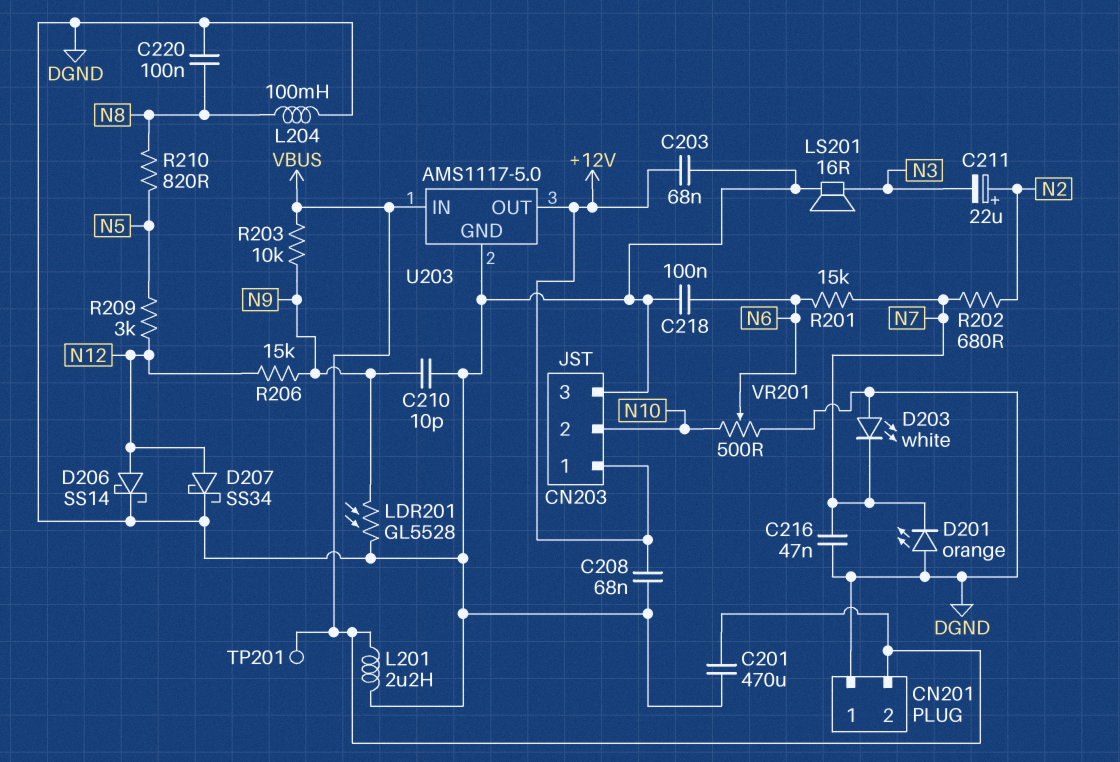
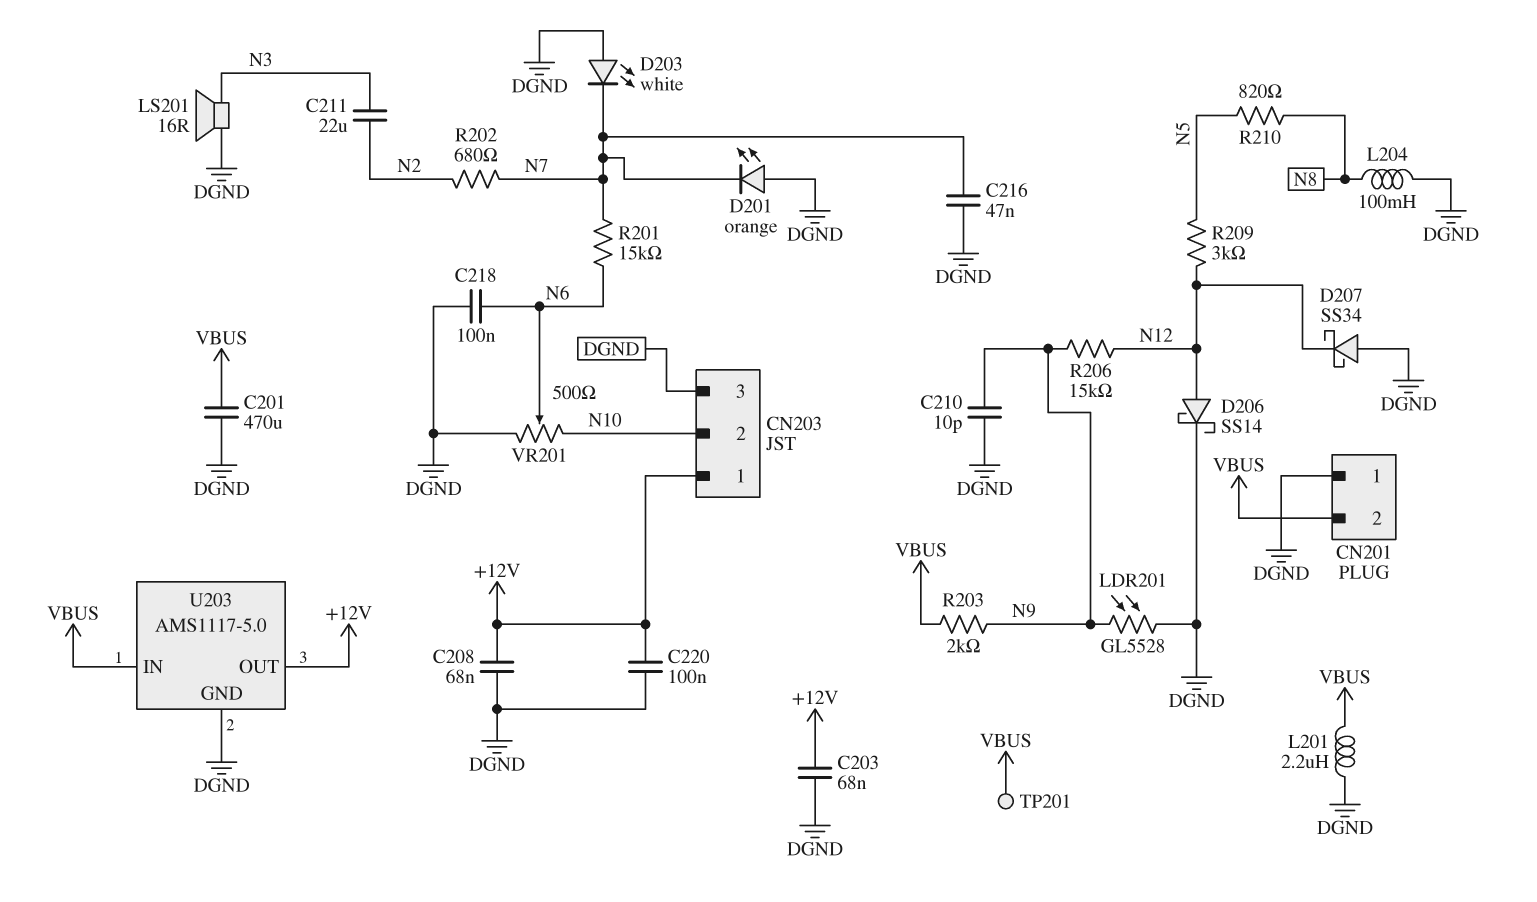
C211: 22uF (plus N2, minus N3) -> 22uF (N2, N3)
C220: 100nF (DGND, N8) -> 100nF (+12V, DGND)
D207: schottky SS34 (A N12, K DGND) -> schottky SS34 (A DGND, K N12)
R203: 10k (N9, VBUS) -> 2k (N9, VBUS)

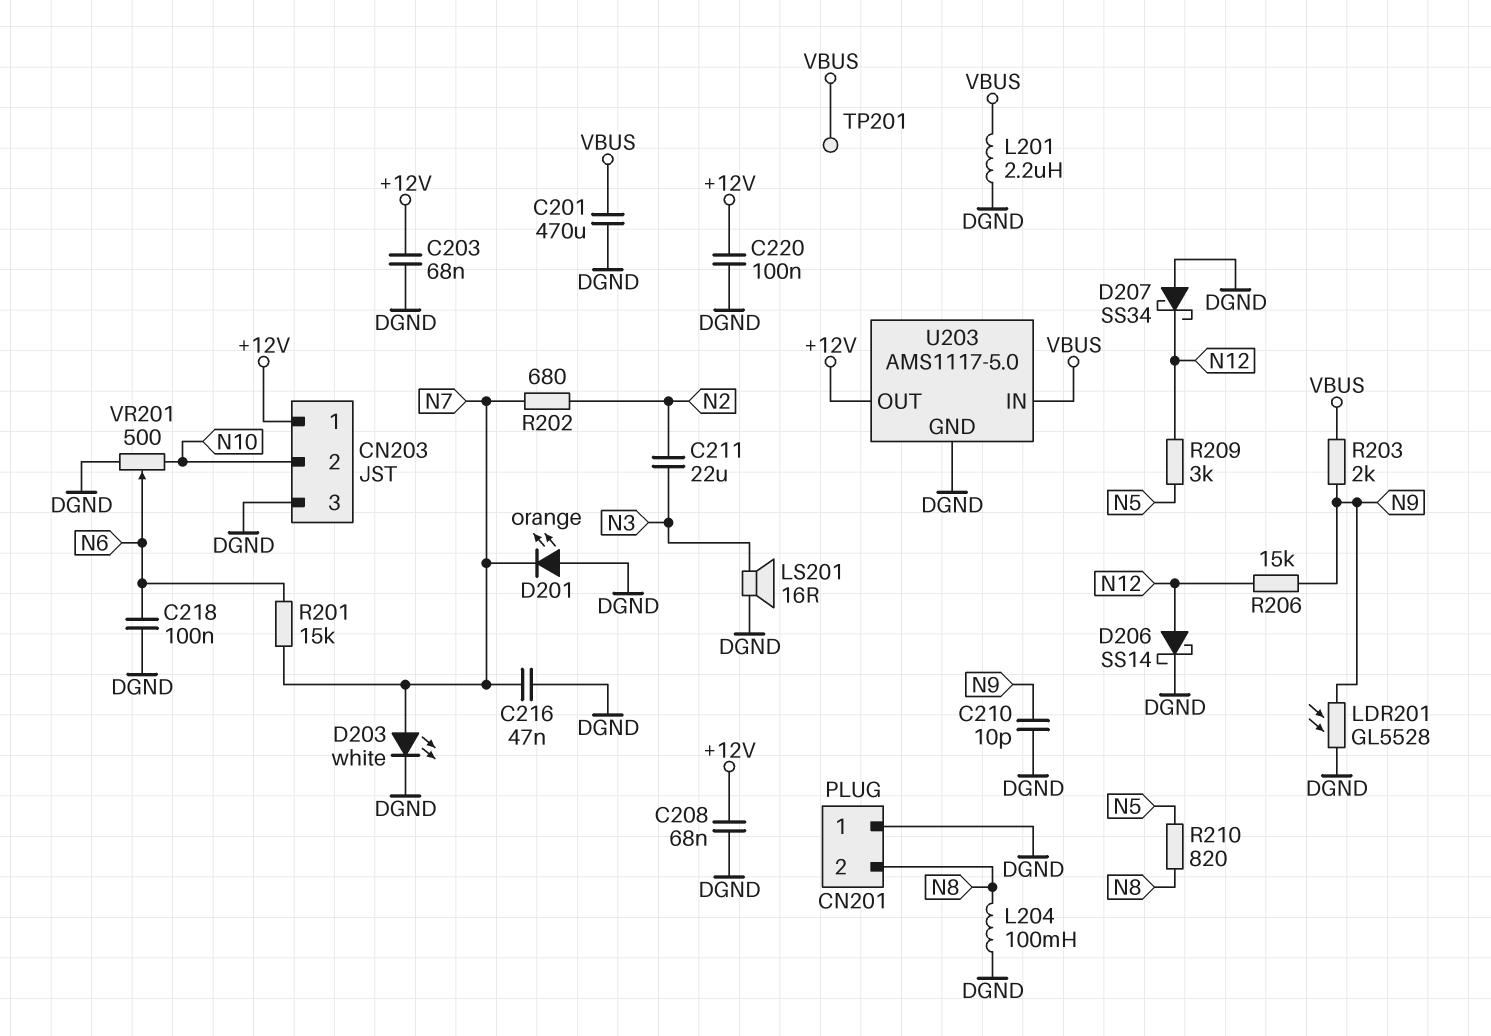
CN201 pin 2: VBUS -> N8
D203: LED white (A DGND, K N7) -> LED white (A N7, K DGND)

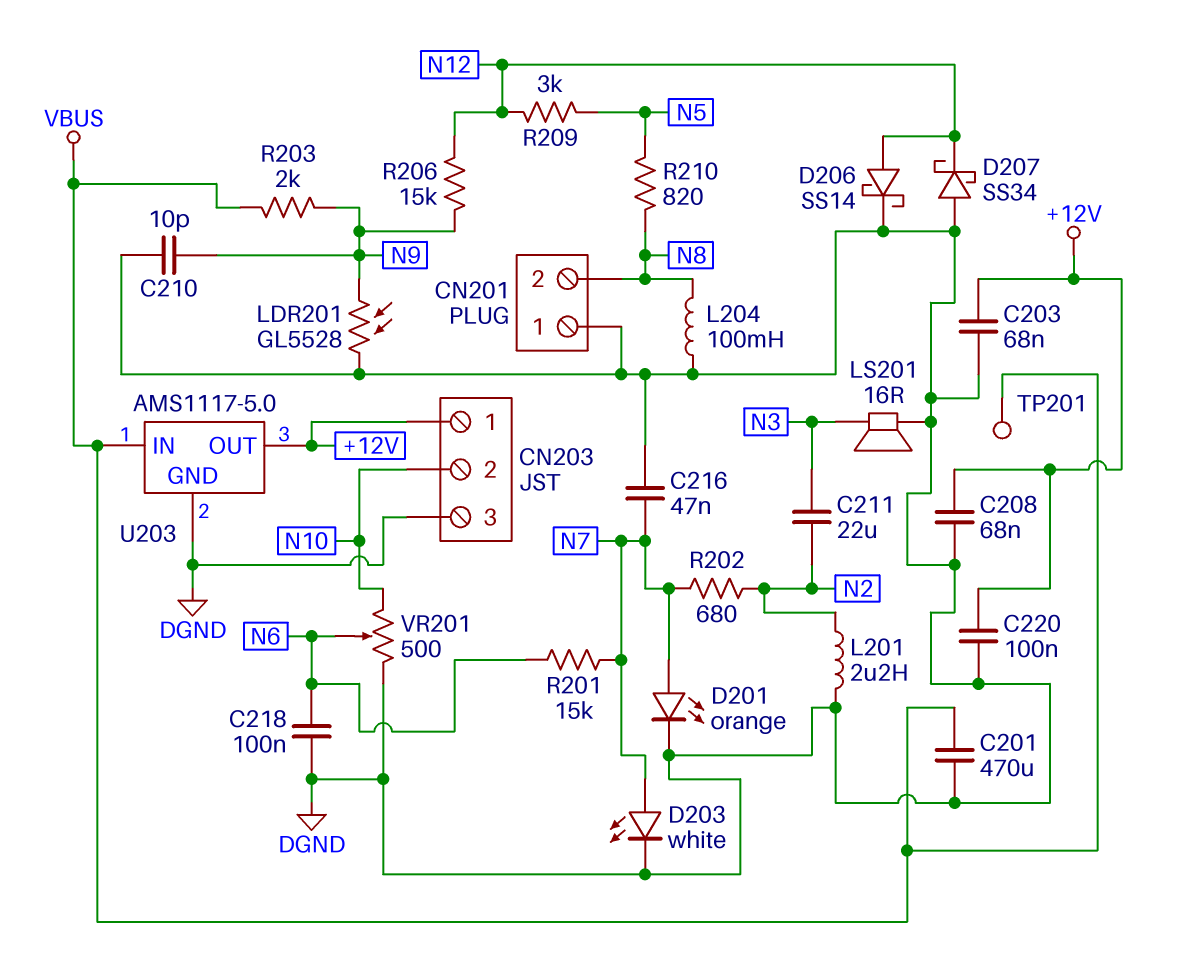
D201: LED orange (A DGND, K N7) -> LED orange (A N7, K DGND)
L201: 2.2uH (DGND, VBUS) -> 2.2uH (DGND, N2)

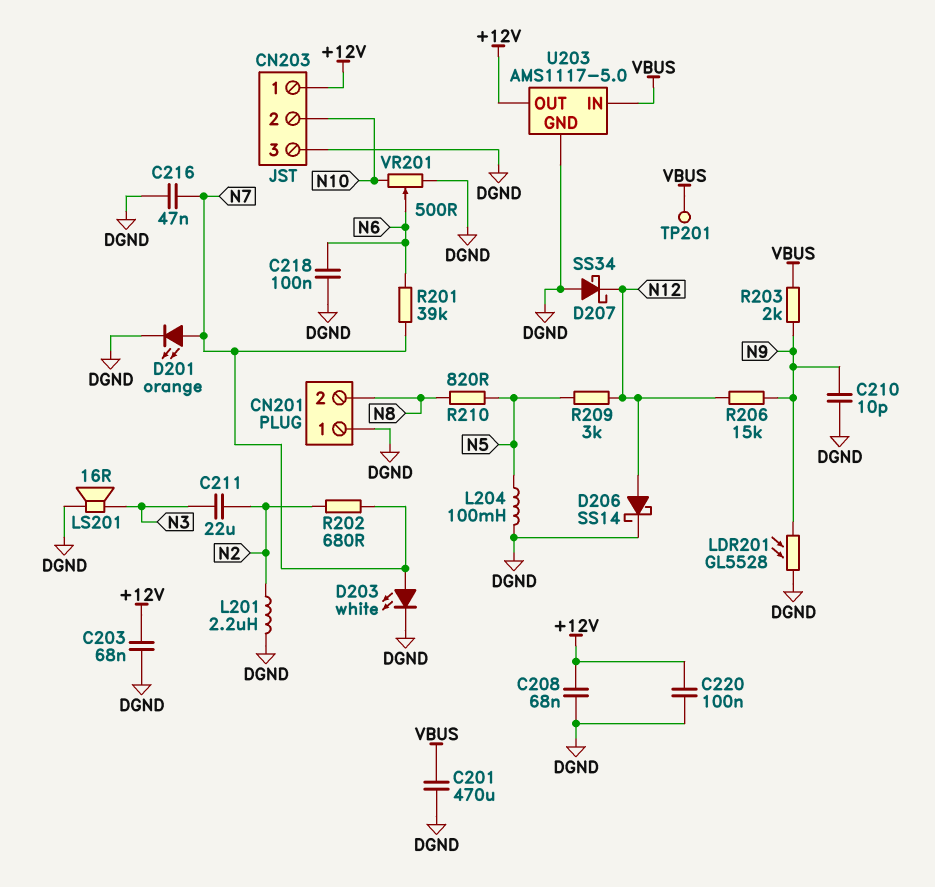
L204: 100mH (DGND, N8) -> 100mH (DGND, N5)
R201: 15k (N6, N7) -> 39k (N6, N7)

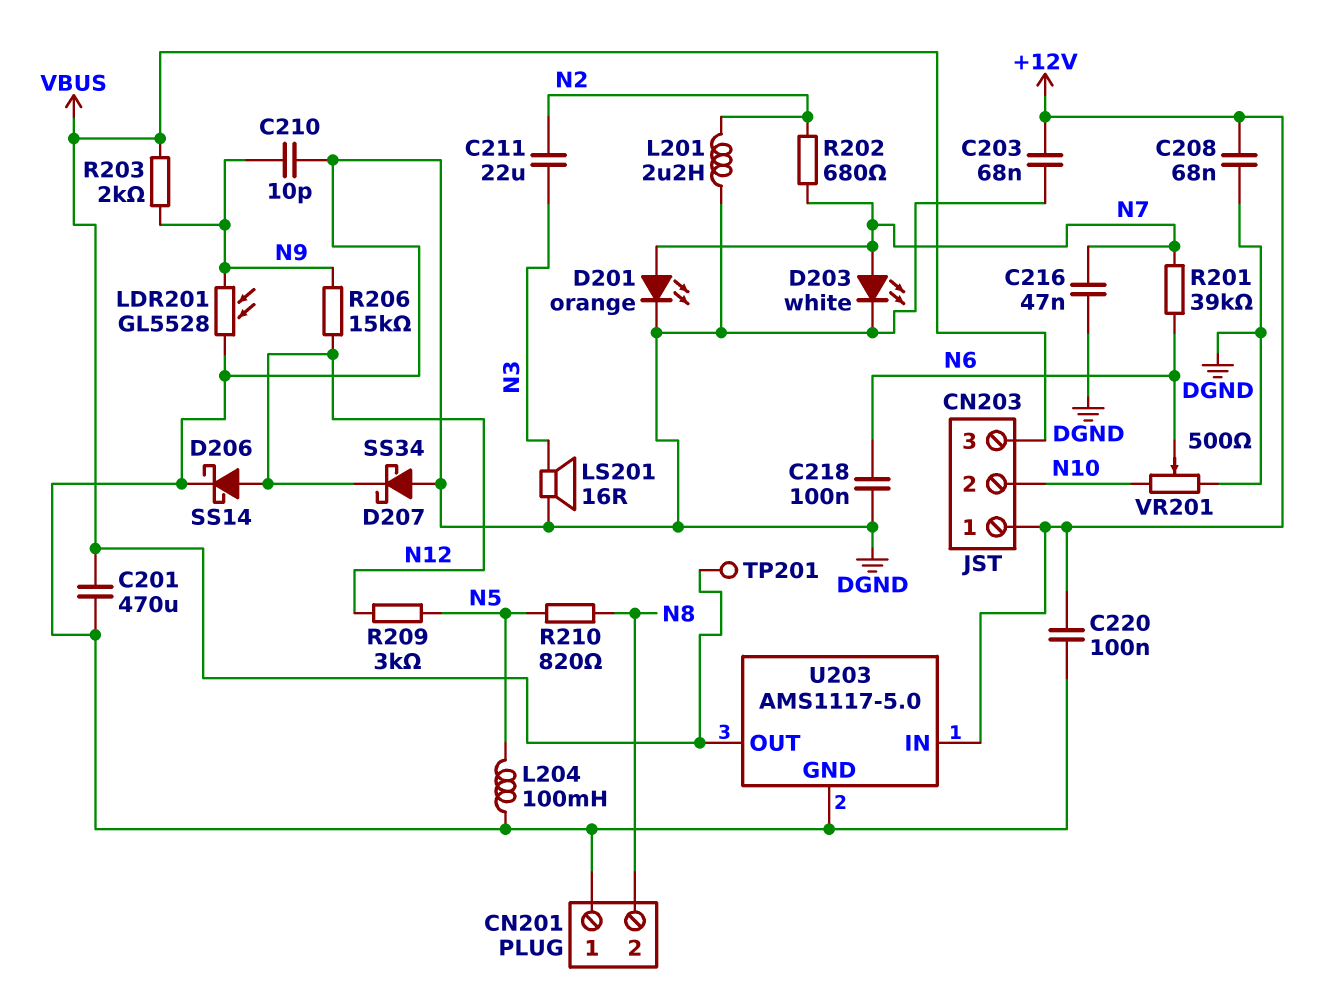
CN203 pin 3: DGND -> VBUS
U203 pin IN: VBUS -> +12V
U203 pin OUT: +12V -> VBUS

